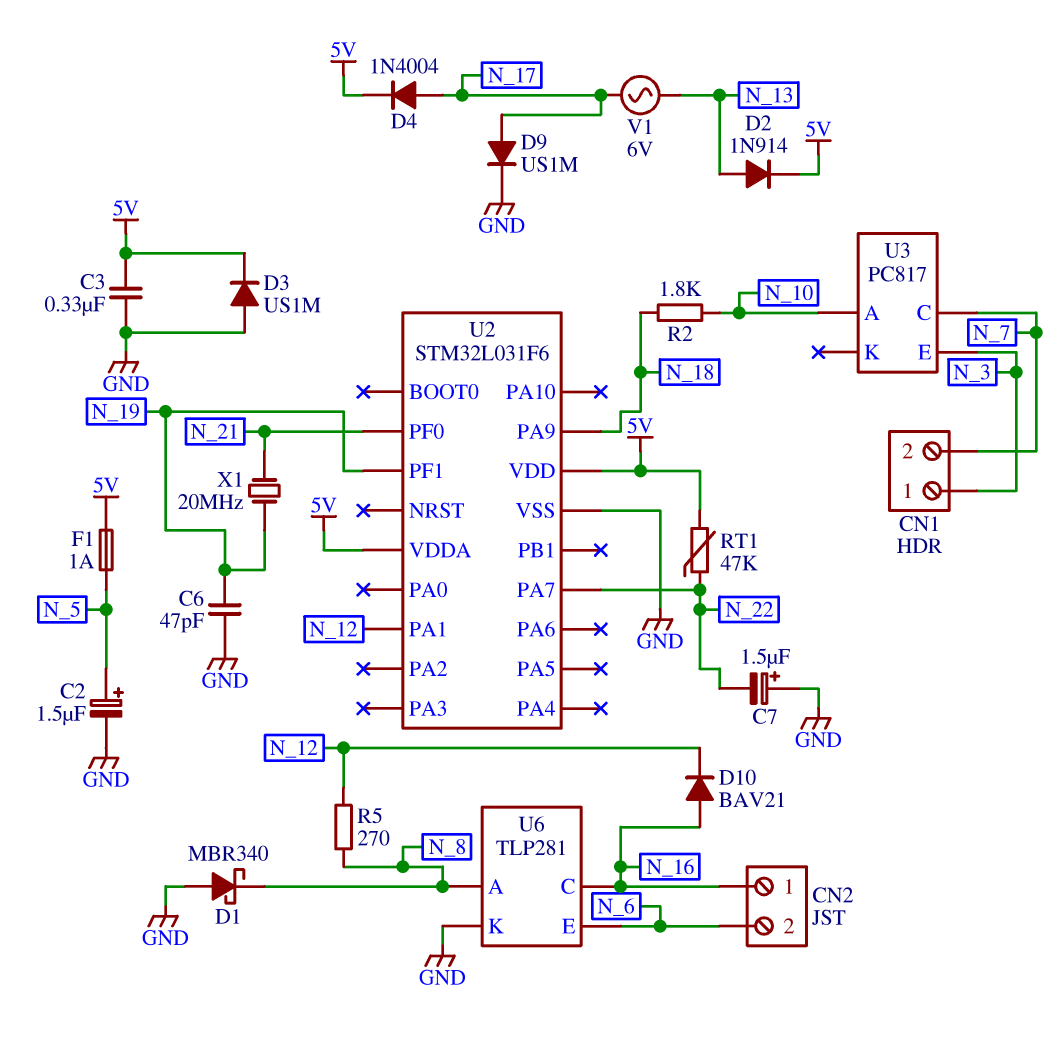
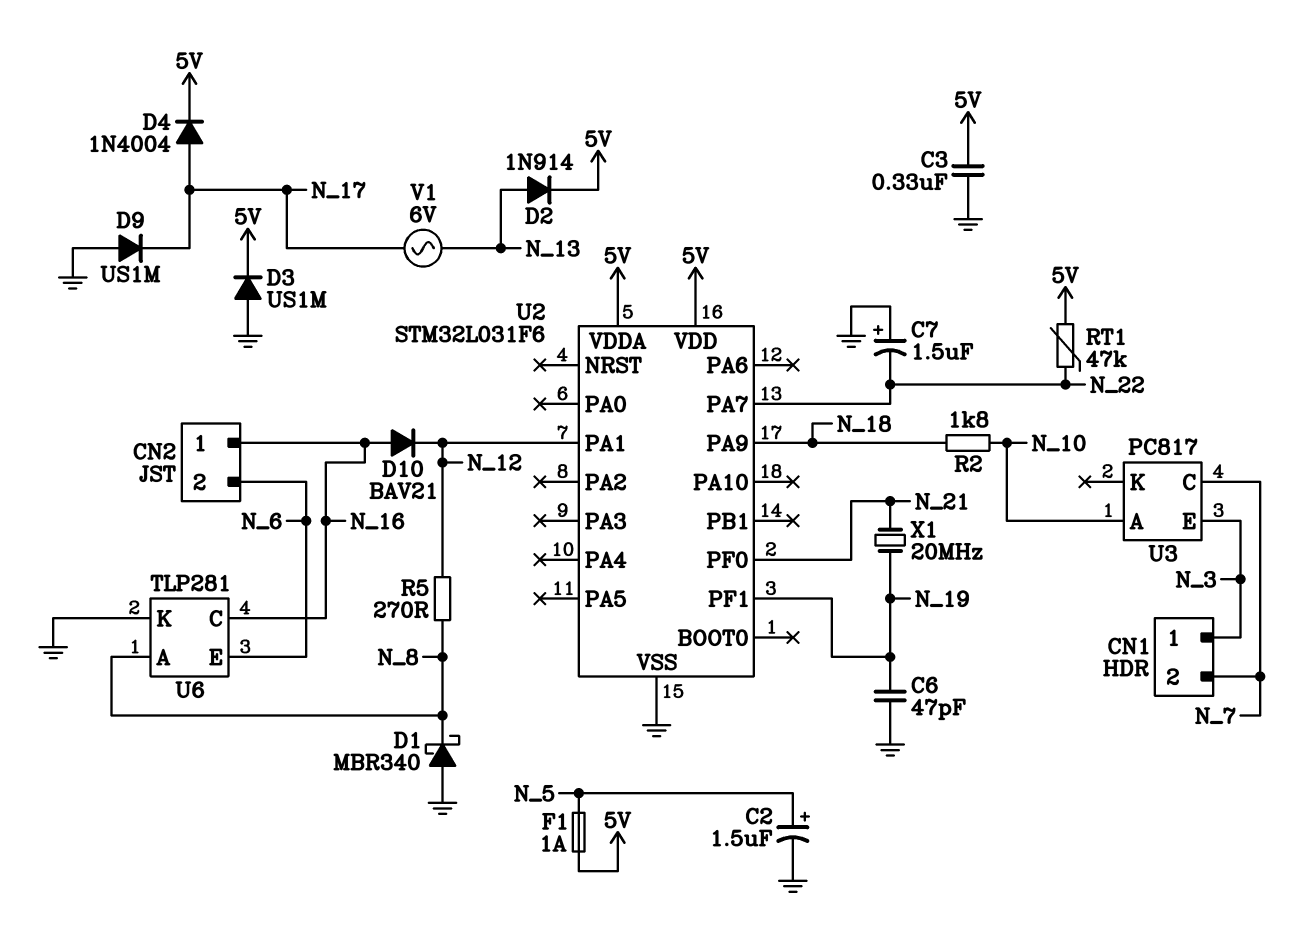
D9: diode US1M (A N_17, K GND) -> diode US1M (A GND, K N_17)

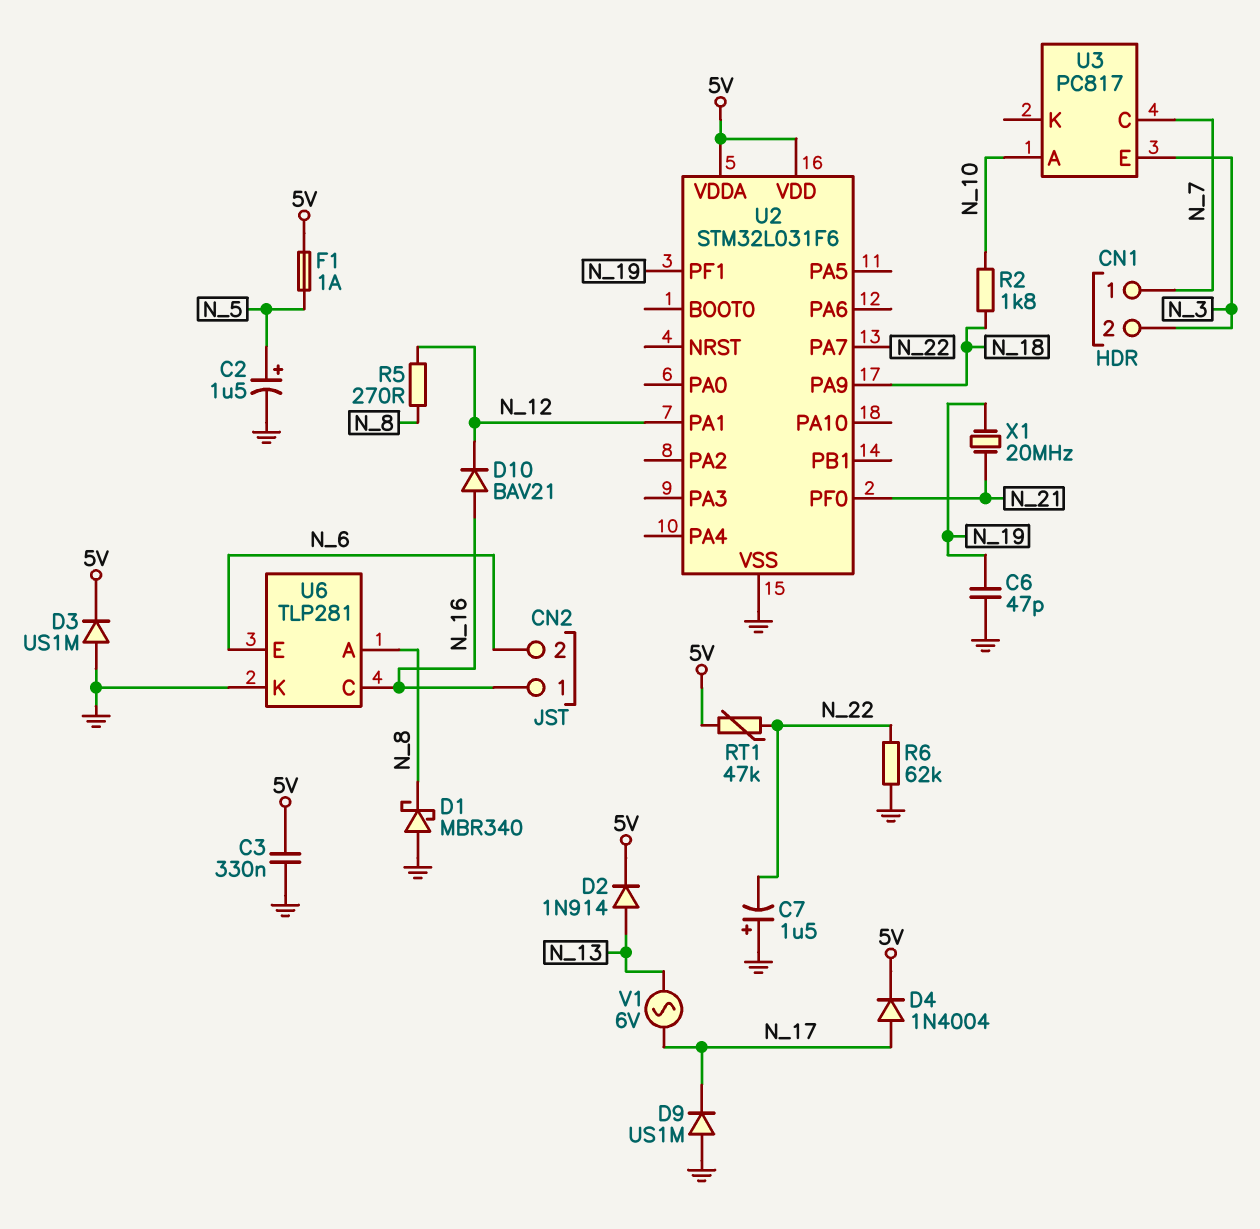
CN1 pin 1: N_3 -> N_7
CN1 pin 2: N_7 -> N_3
R6: none -> 62k (GND, N_22)

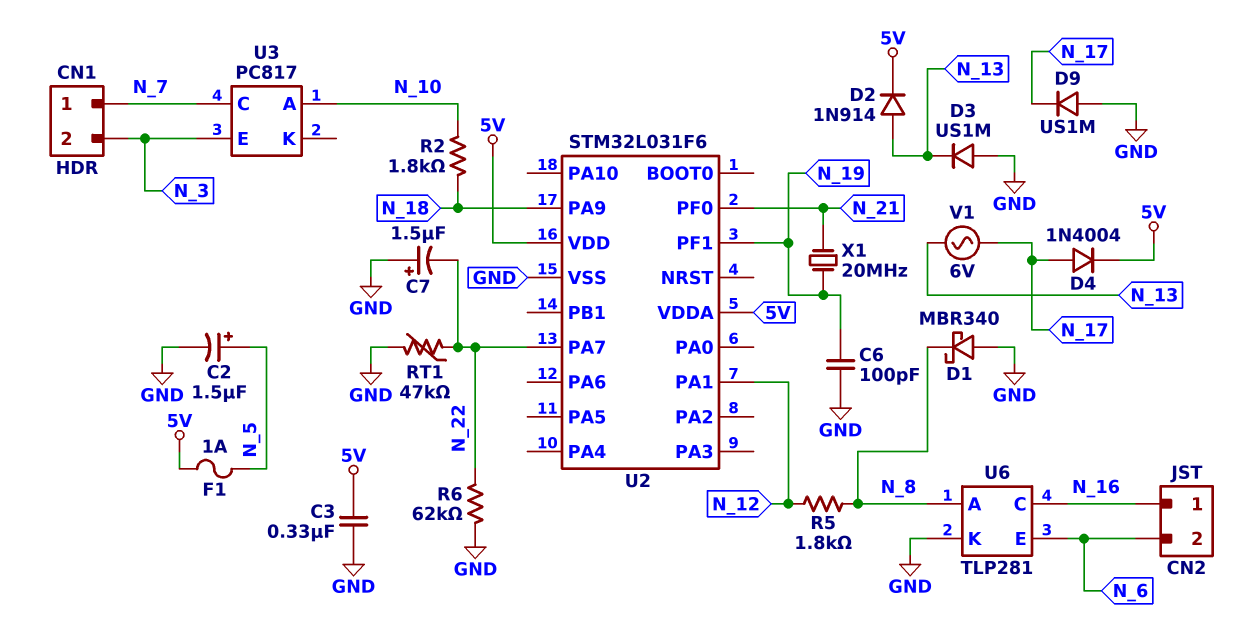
C6: 47pF (GND, N_19) -> 100pF (GND, N_19)
D3: diode US1M (A GND, K 5V) -> diode US1M (A GND, K N_13)
D10: diode BAV21 (A N_16, K N_12) -> none
R5: 270 (N_8, N_12) -> 1.8k (N_8, N_12)
RT1: 47k (5V, N_22) -> 47k (GND, N_22)

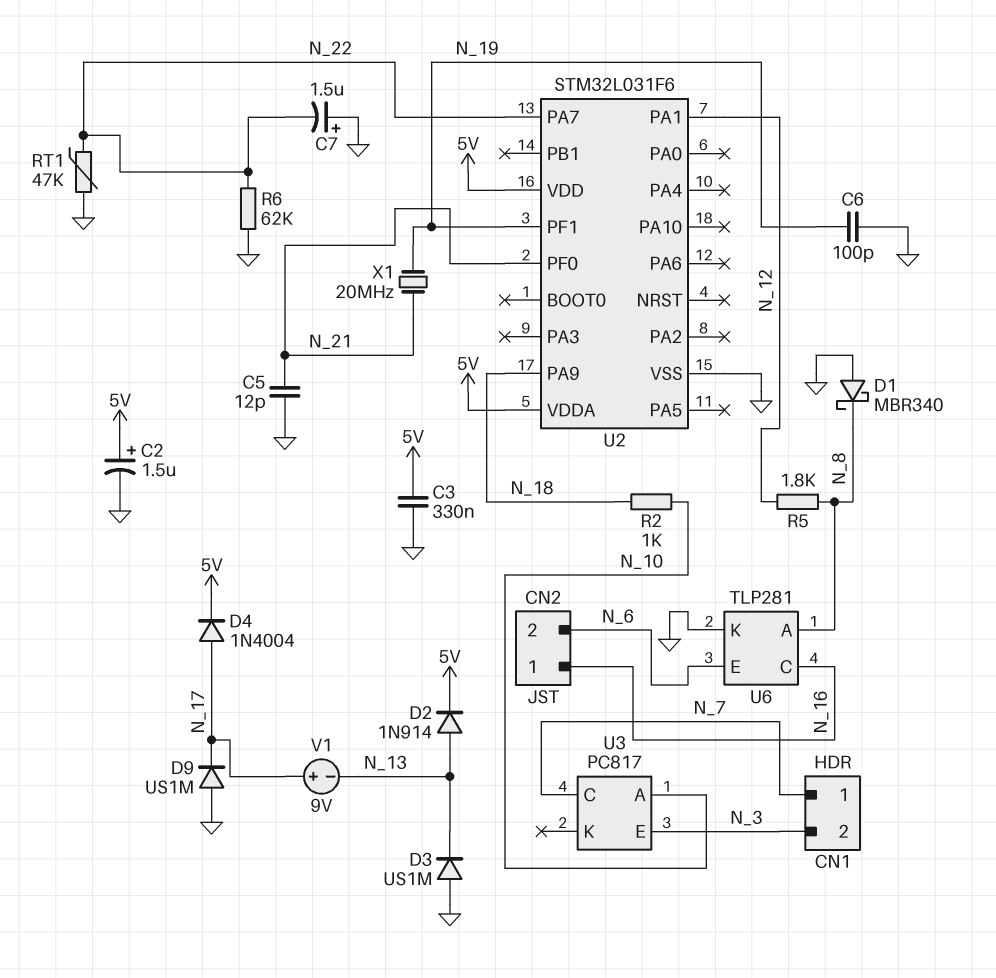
C2: 1.5uF (plus N_5, minus GND) -> 1.5uF (plus 5V, minus GND)
C5: none -> 12pF (GND, N_21)
F1: 1A (5V, N_5) -> none
R2: 1.8k (N_10, N_18) -> 1k (N_10, N_18)
V1: AC 6V (N_13, N_17) -> 9V (plus N_17, minus N_13)

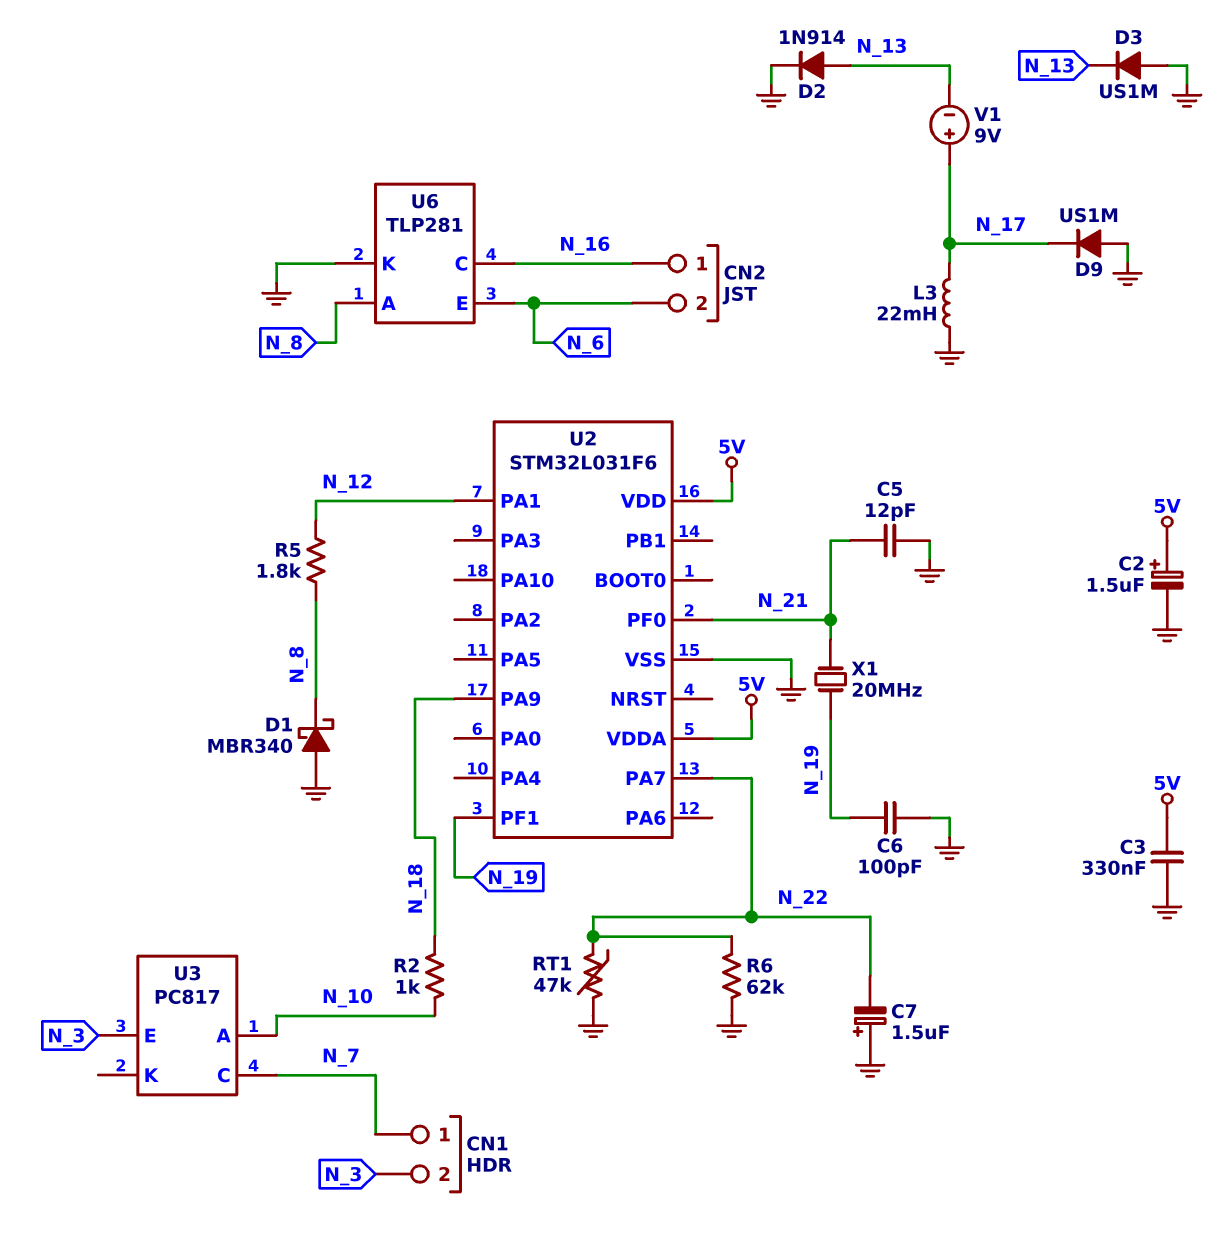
D2: diode 1N914 (A N_13, K 5V) -> diode 1N914 (A N_13, K GND)
D4: diode 1N4004 (A N_17, K 5V) -> none
L3: none -> 22mH (GND, N_17)

